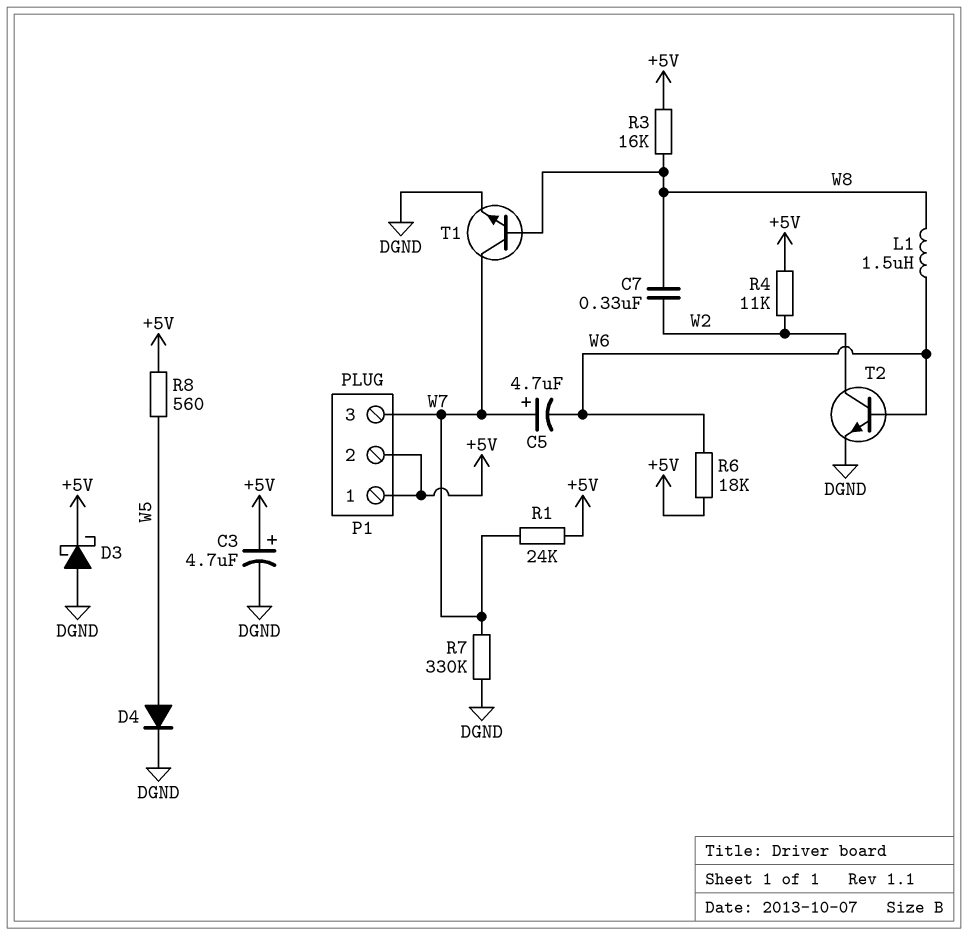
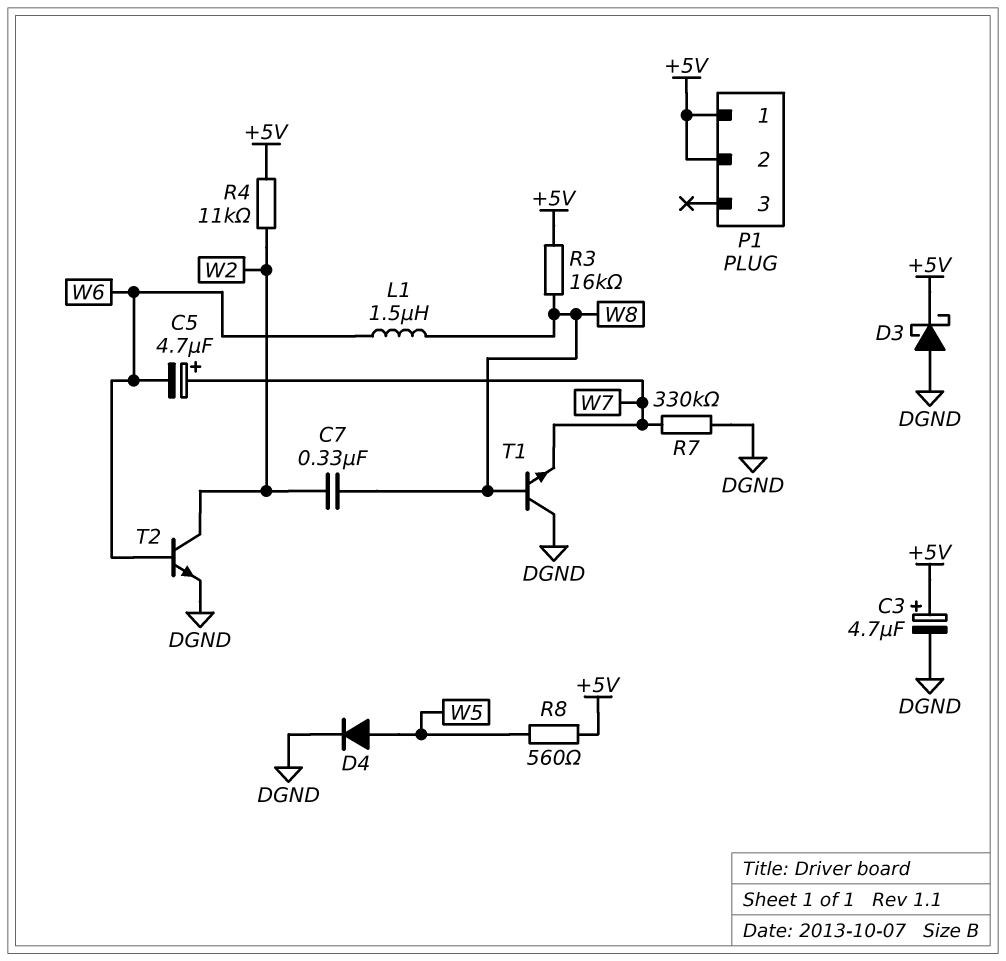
P1 pin 3: W7 -> none
R1: 24k (+5V, W7) -> none
R6: 18k (+5V, W6) -> none
T1: NPN (B W8, C W7, E DGND) -> NPN (B W8, C DGND, E W7)

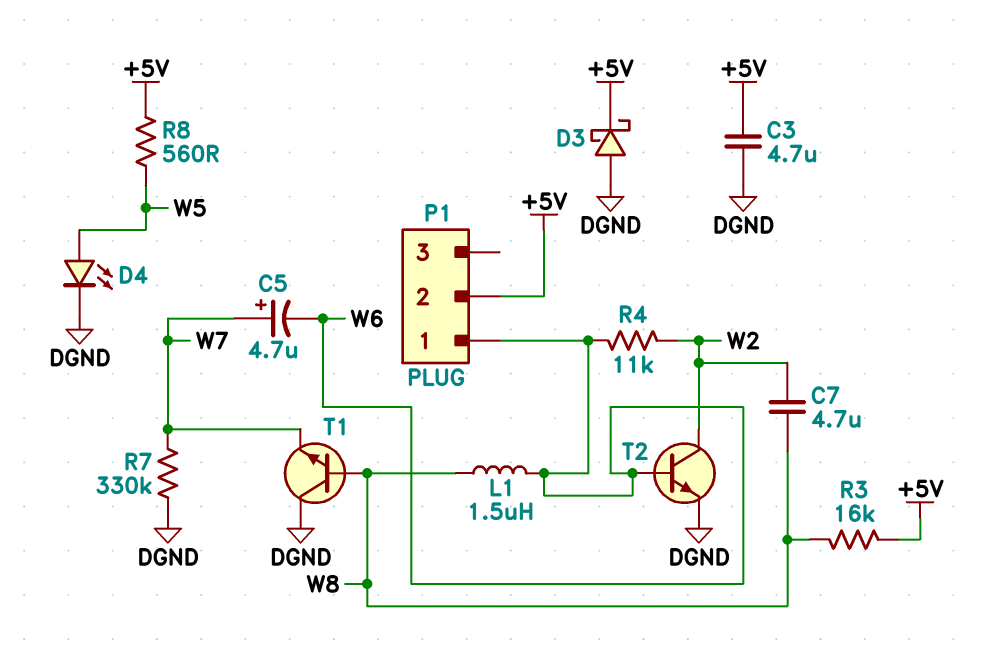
C3: 4.7uF (plus +5V, minus DGND) -> 4.7uF (+5V, DGND)
C7: 330nF (W2, W8) -> 4.7uF (W2, W8)
D4: diode (A W5, K DGND) -> LED (A W5, K DGND)
P1 pin 1: +5V -> W6
R4: 11k (+5V, W2) -> 11k (W2, W6)

